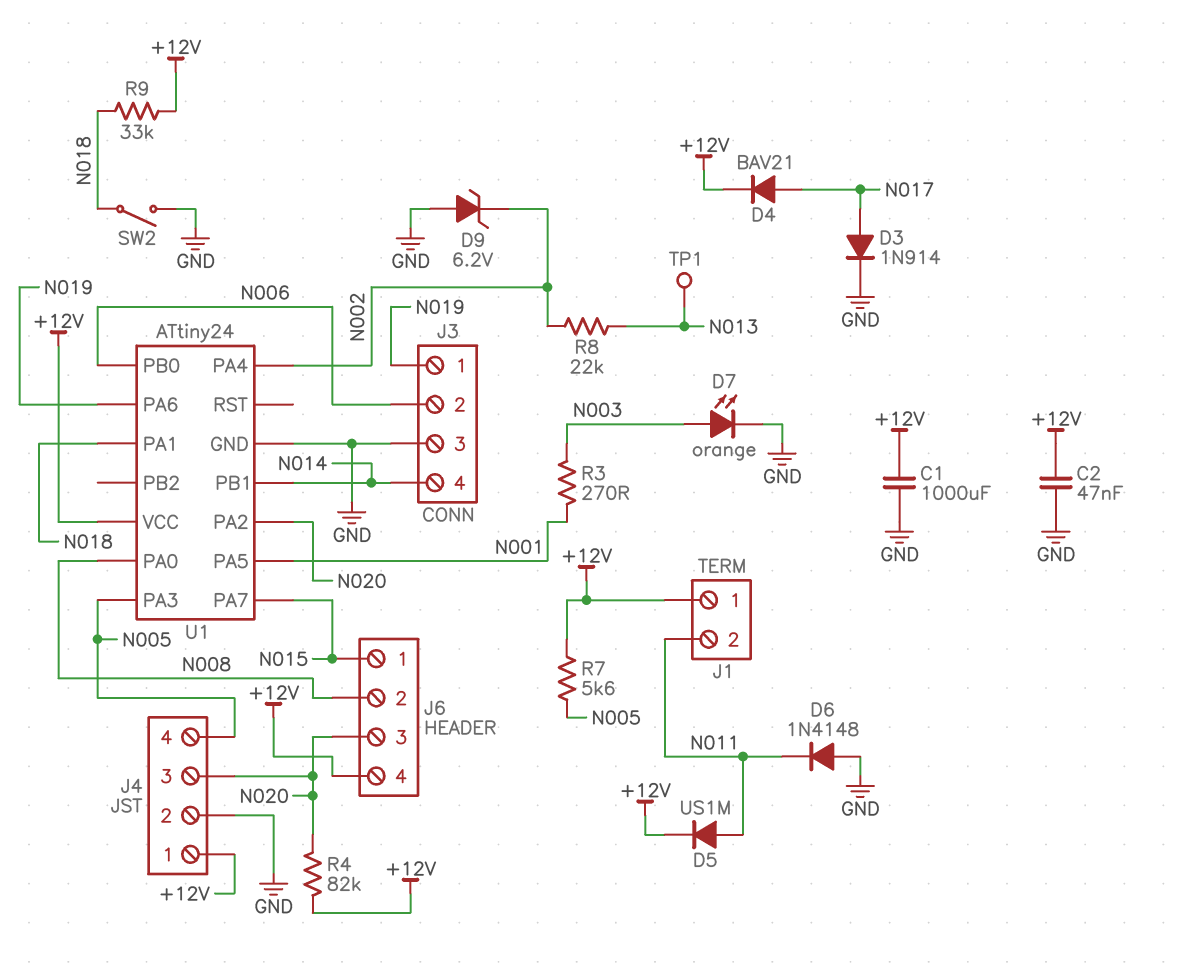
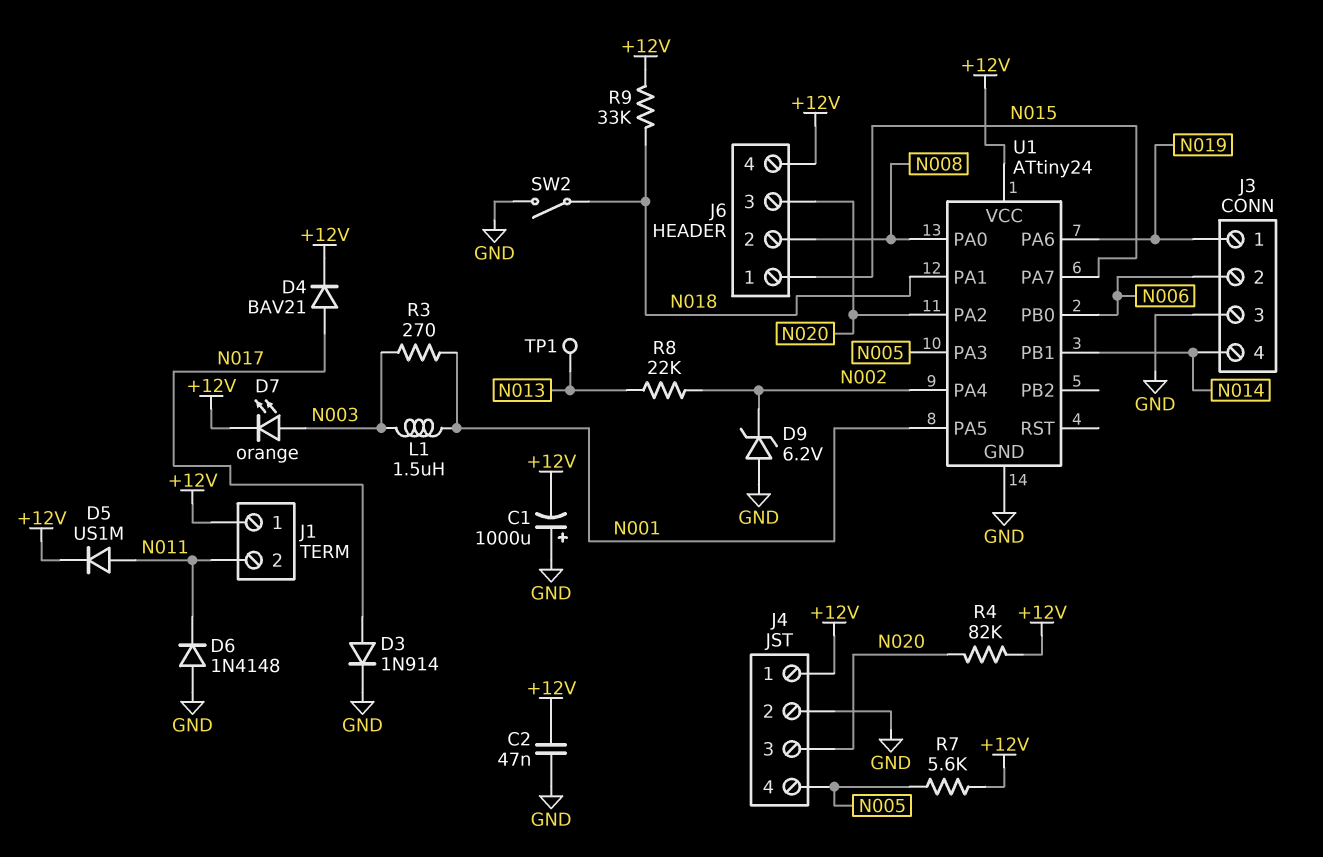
C1: 1000uF (+12V, GND) -> 1000uF (plus GND, minus +12V)
D7: LED orange (A N003, K GND) -> LED orange (A N003, K +12V)
L1: none -> 1.5uH (N001, N003)

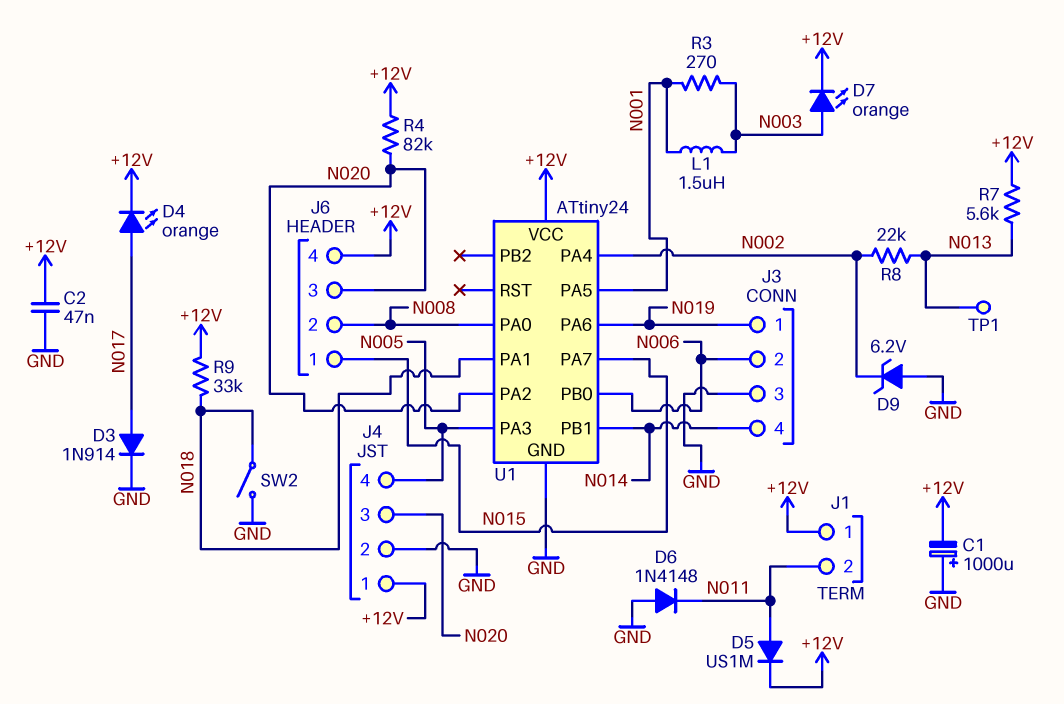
D4: diode BAV21 (A N017, K +12V) -> LED orange (A N017, K +12V)
R7: 5.6k (+12V, N005) -> 5.6k (+12V, N013)

